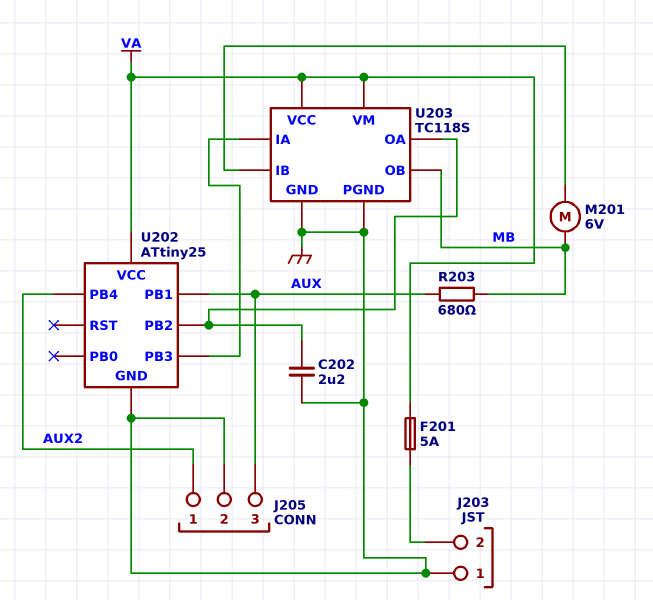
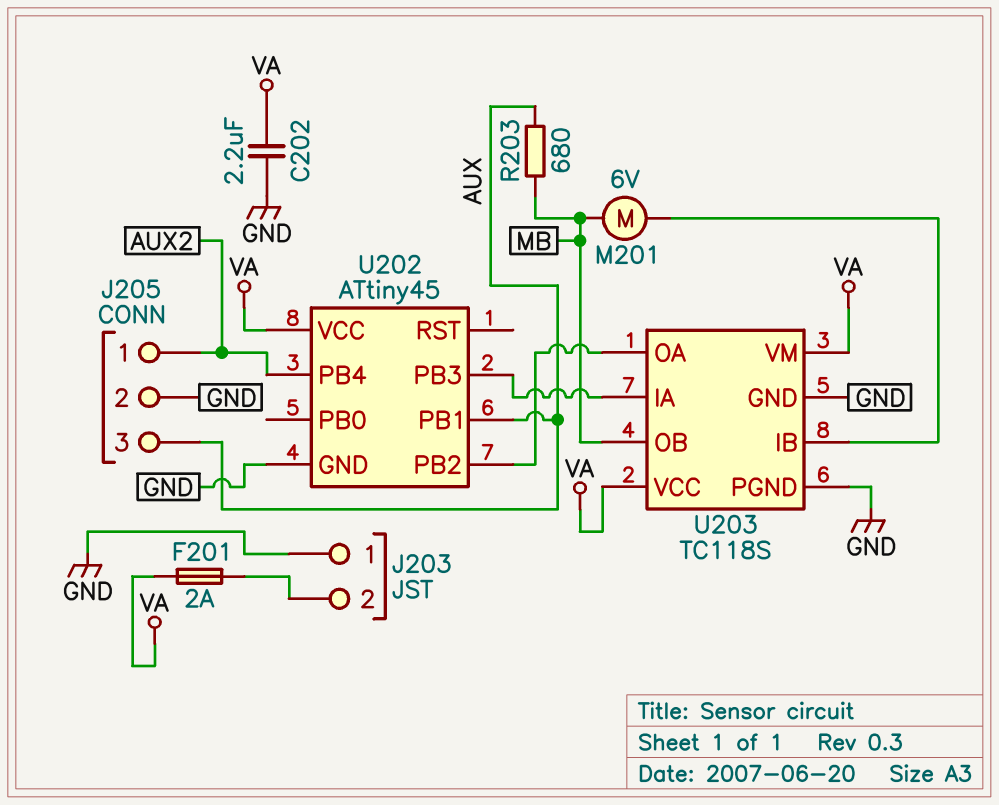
C202: 2.2uF (GND, U202/PB2) -> 2.2uF (GND, VA)
F201: 5A (J203/2, VA) -> 2A (J203/2, VA)
U202: ATtiny25 -> ATtiny45

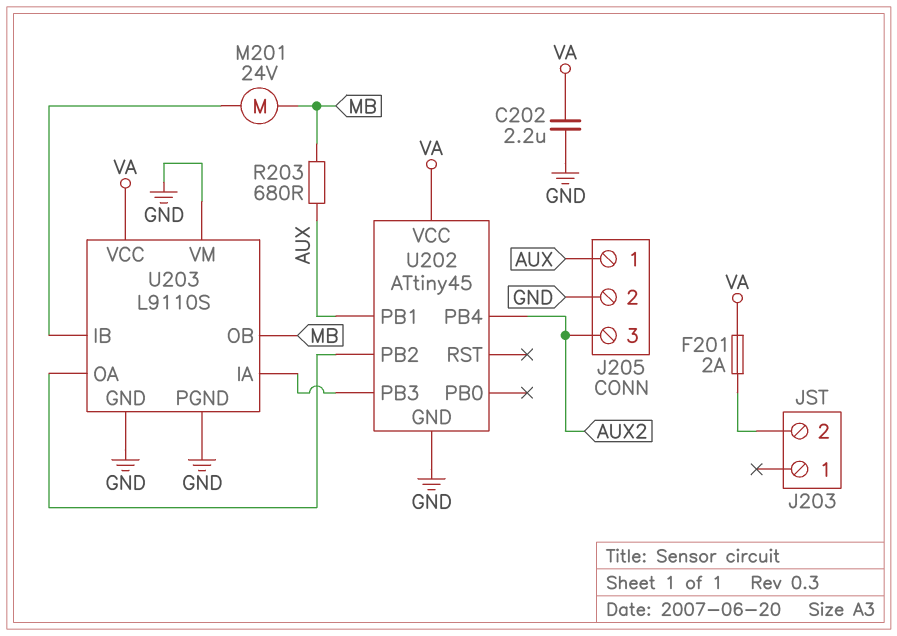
J203 pin 1: GND -> none
J205 pin 1: AUX2 -> AUX
J205 pin 3: AUX -> AUX2
M201: motor 6V (MB, U203/IB) -> motor 24V (MB, U203/IB)
U203: TC118S -> L9110S
U203 pin VM: VA -> GND

